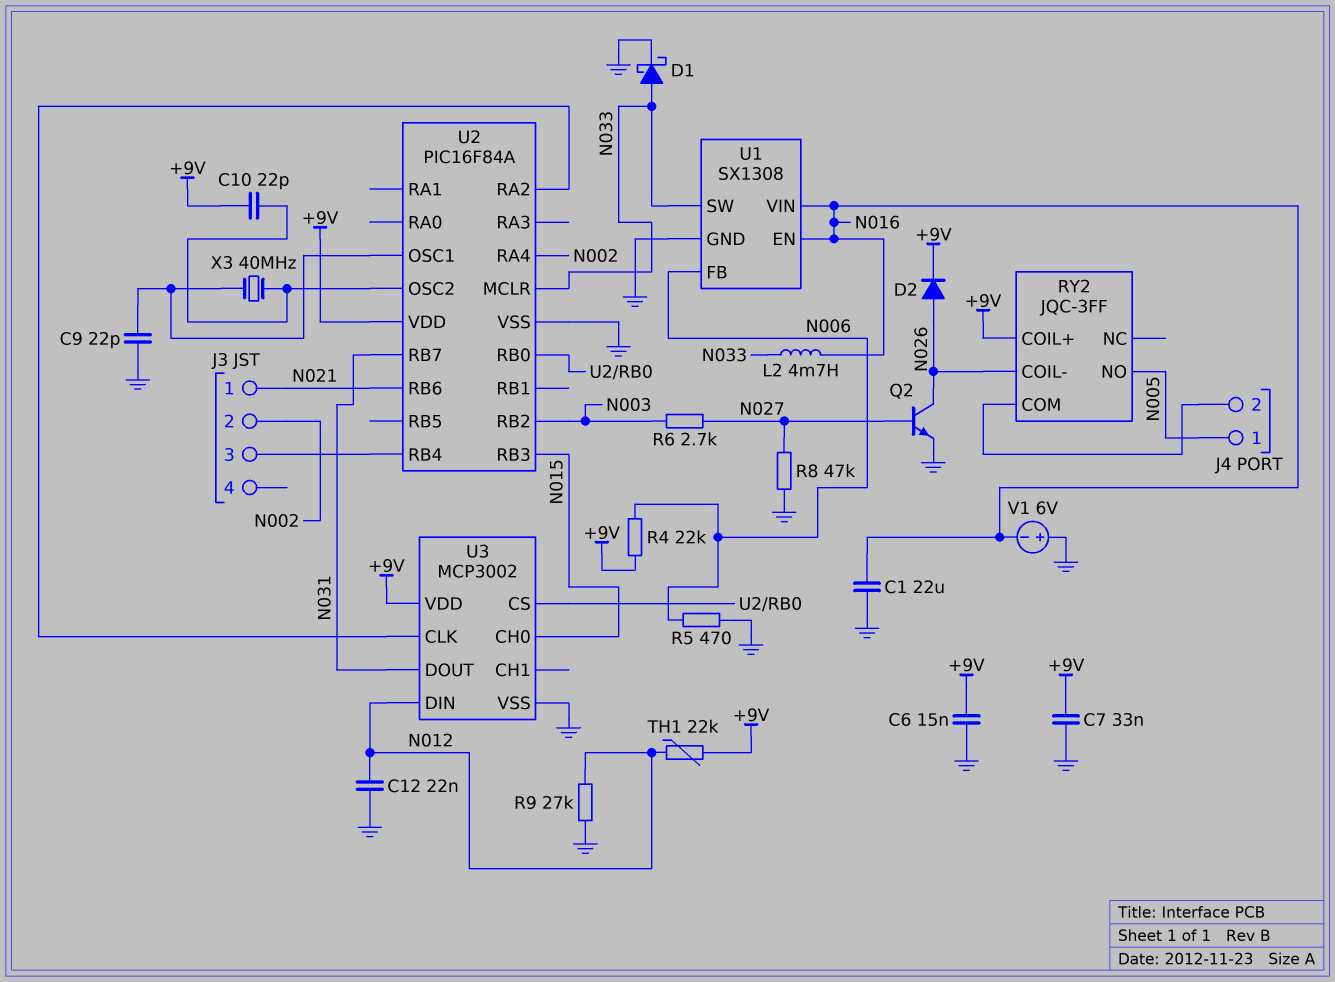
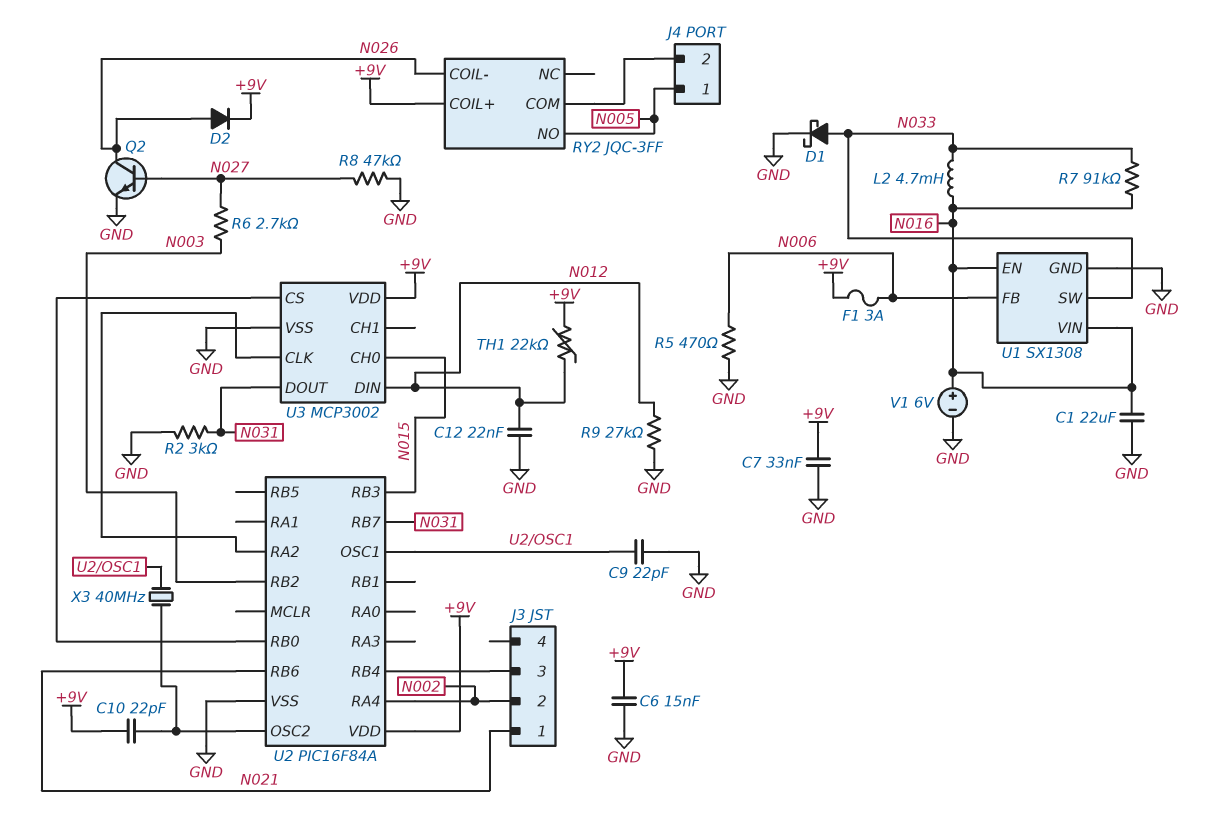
F1: none -> 3A (+9V, N006)
R2: none -> 3k (GND, N031)
R4: 22k (+9V, N006) -> none
R7: none -> 91k (N016, N033)
U2 pin MCLR: N033 -> none
V1: 6V (plus GND, minus N016) -> 6V (plus N016, minus GND)

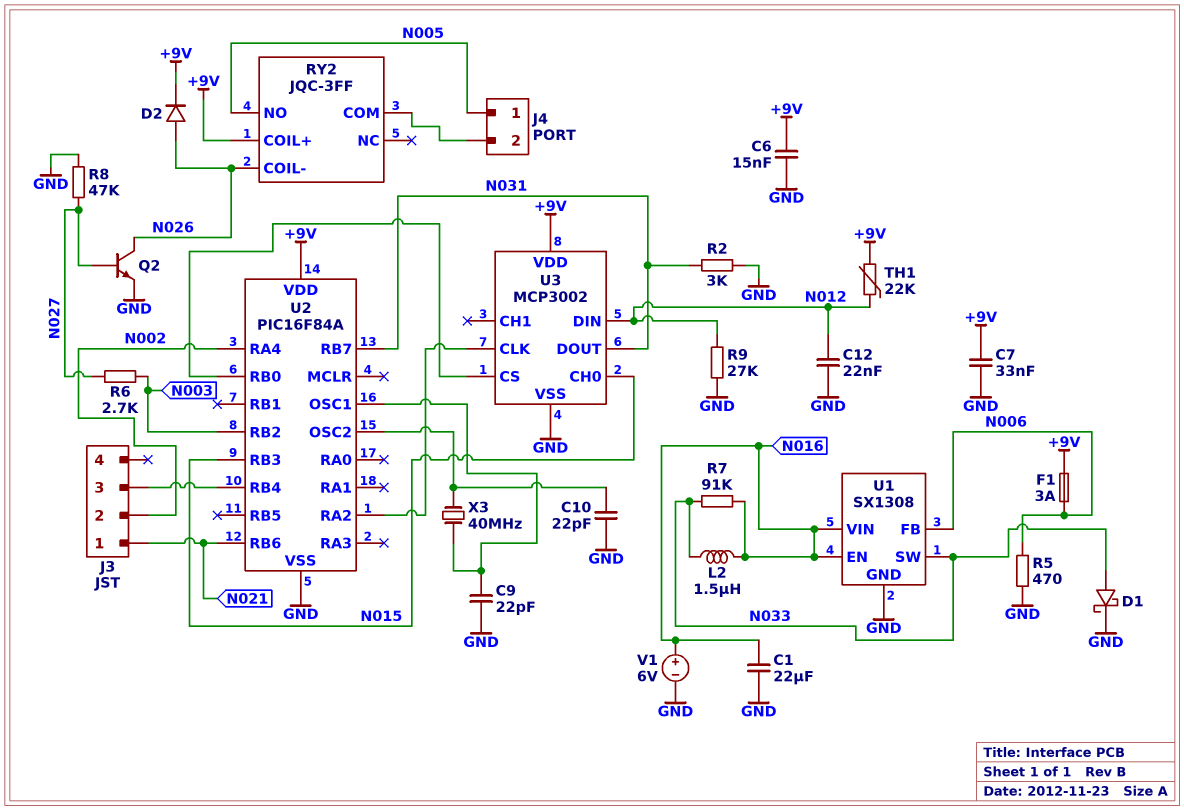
C10: 22pF (+9V, U2/OSC2) -> 22pF (GND, U2/OSC2)
L2: 4.7mH (N016, N033) -> 1.5uH (N016, N033)

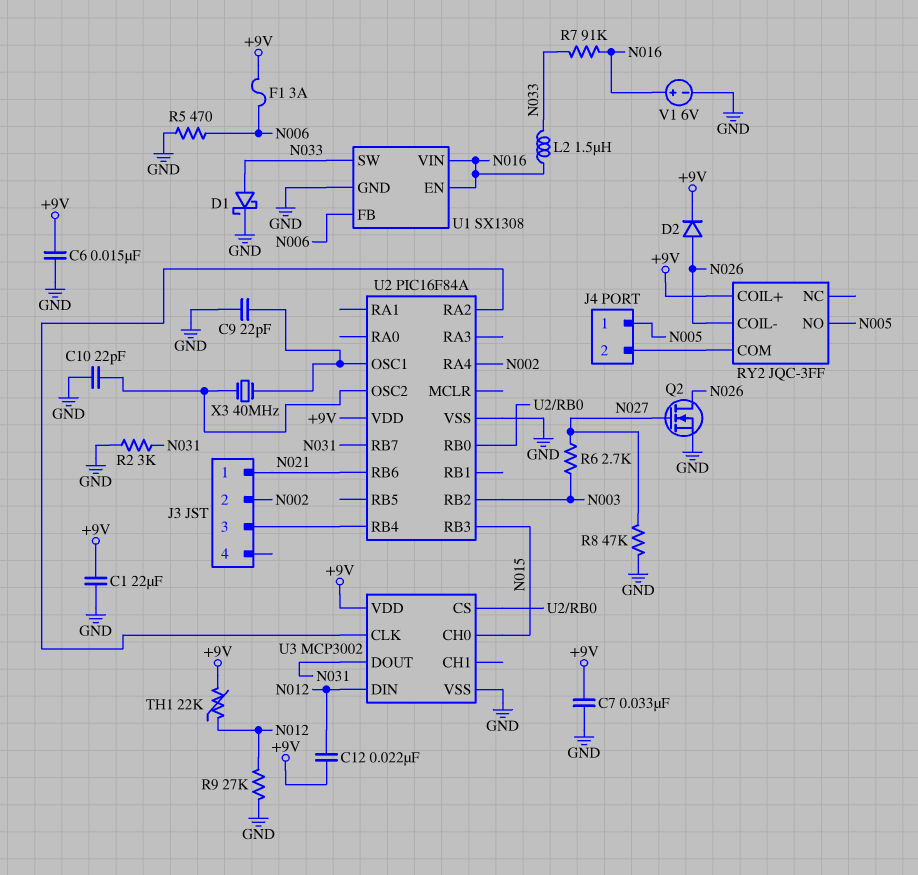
C1: 22uF (GND, N016) -> 22uF (+9V, GND)
C12: 22nF (GND, N012) -> 22nF (+9V, N012)
Q2: NPN (B N027, C N026, E GND) -> NMOS (G N027, D N026, S GND)

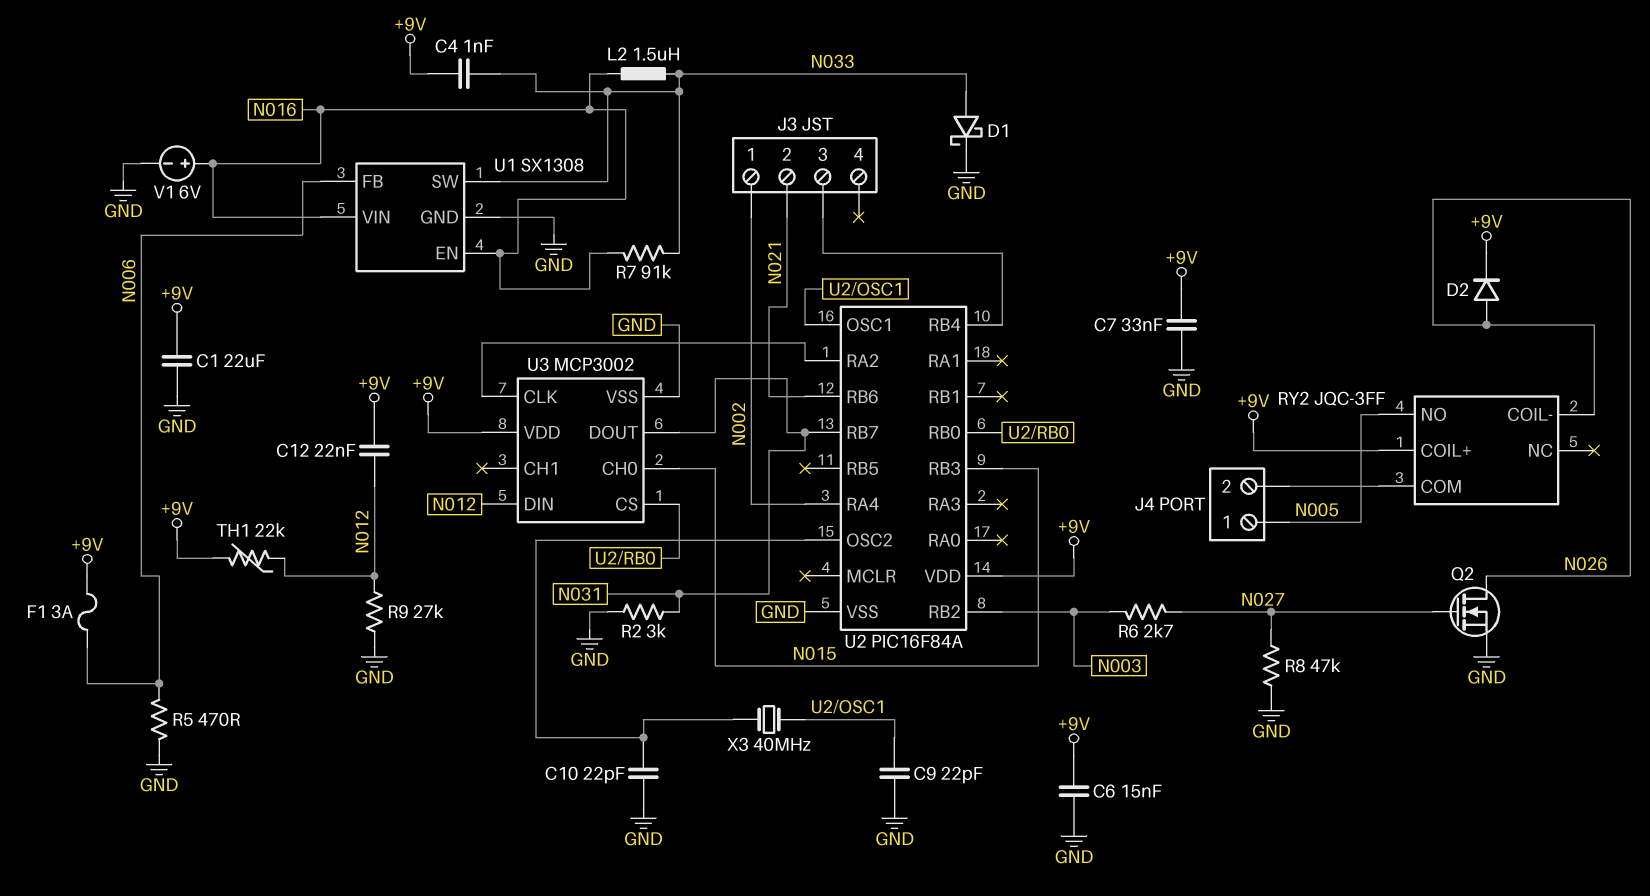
C4: none -> 1nF (+9V, N033)
J3 pin 1: N021 -> N002
J3 pin 2: N002 -> N021

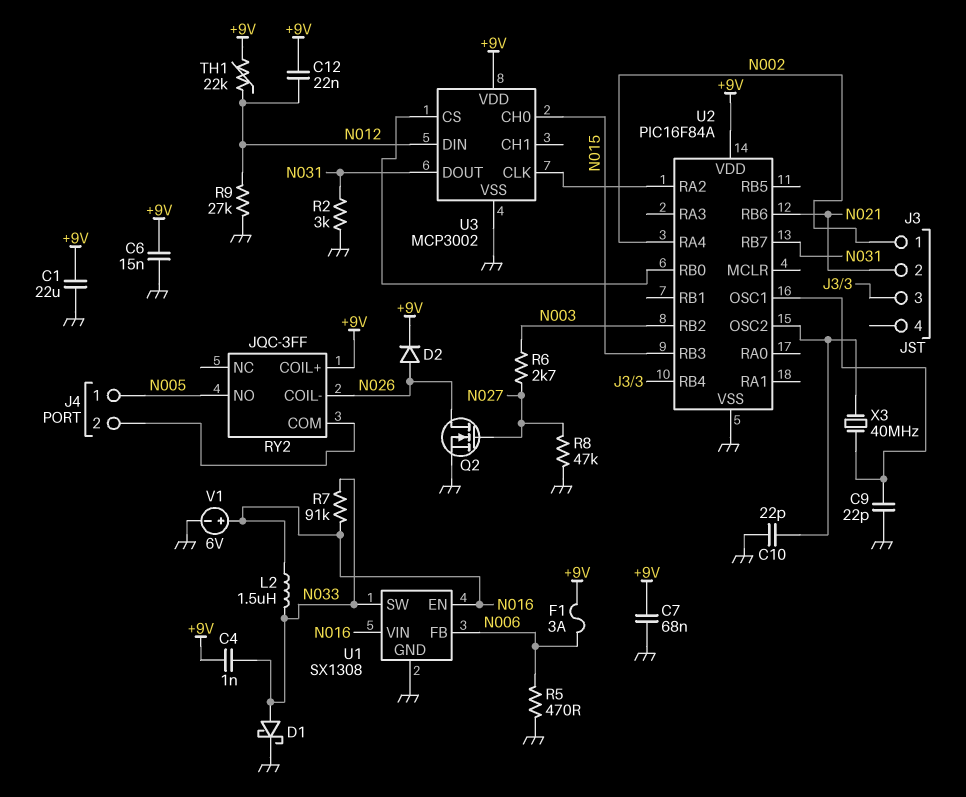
C7: 33nF (+9V, GND) -> 68nF (+9V, GND)

